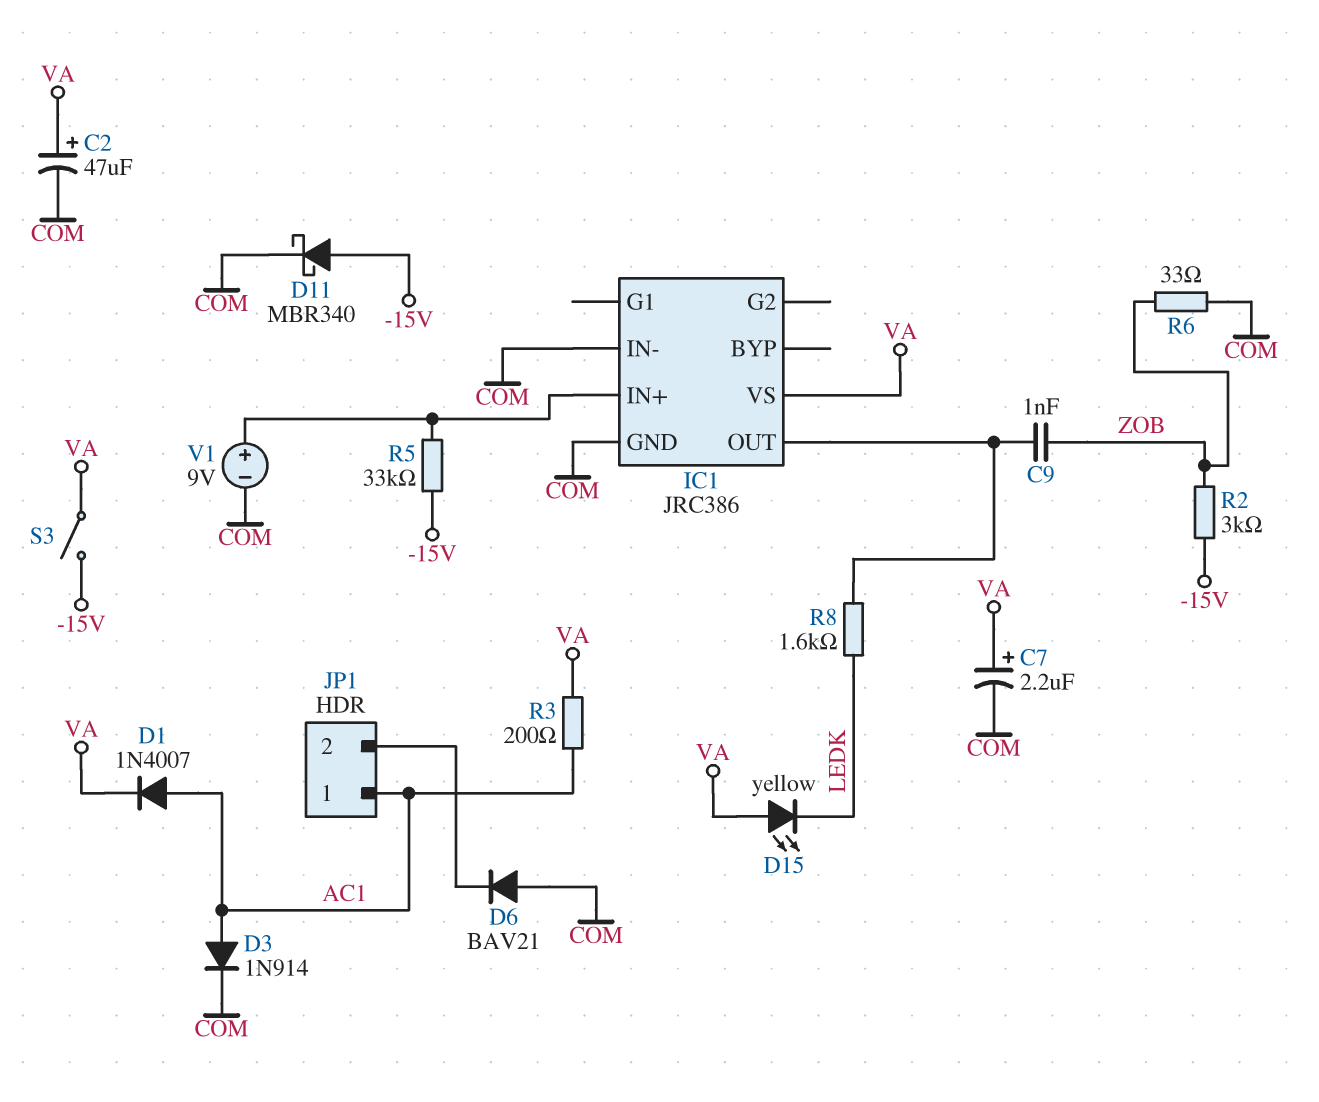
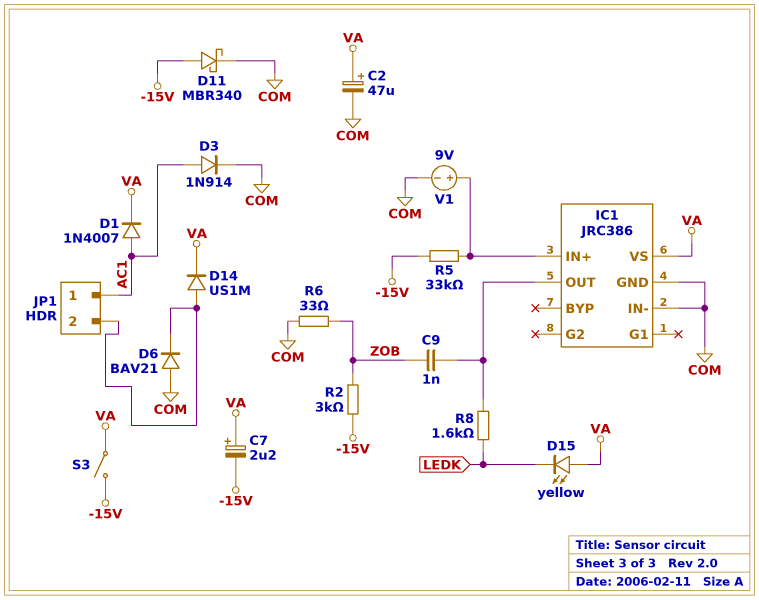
C7: 2.2uF (plus VA, minus COM) -> 2.2uF (plus VA, minus -15V)
D14: none -> diode US1M (A JP1/2, K VA)
R3: 200 (AC1, VA) -> none

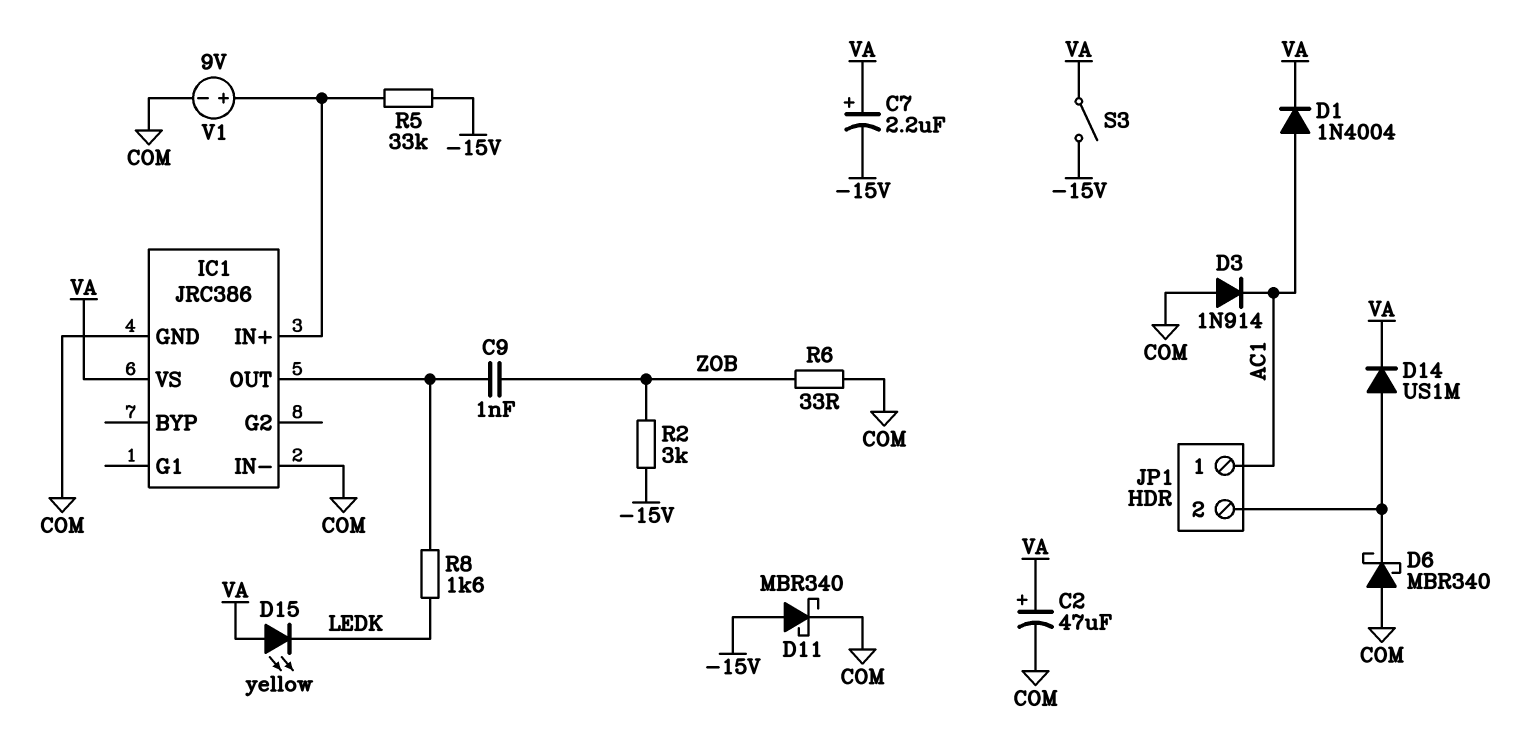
D1: diode 1N4007 (A AC1, K VA) -> diode 1N4004 (A AC1, K VA)
D3: diode 1N914 (A AC1, K COM) -> diode 1N914 (A COM, K AC1)
D6: diode BAV21 (A COM, K JP1/2) -> schottky MBR340 (A COM, K JP1/2)

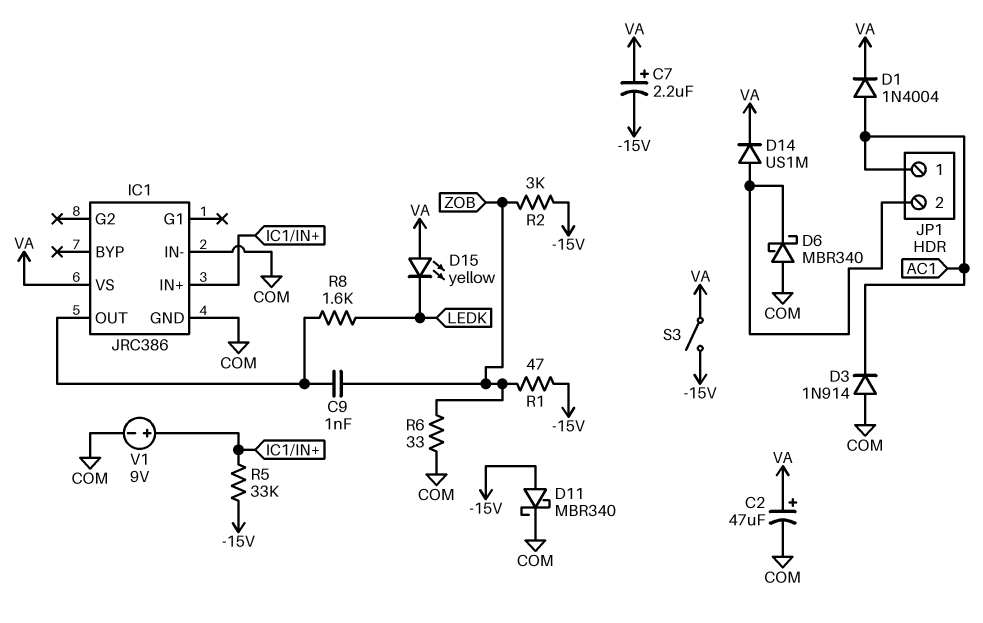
R1: none -> 47 (-15V, ZOB)

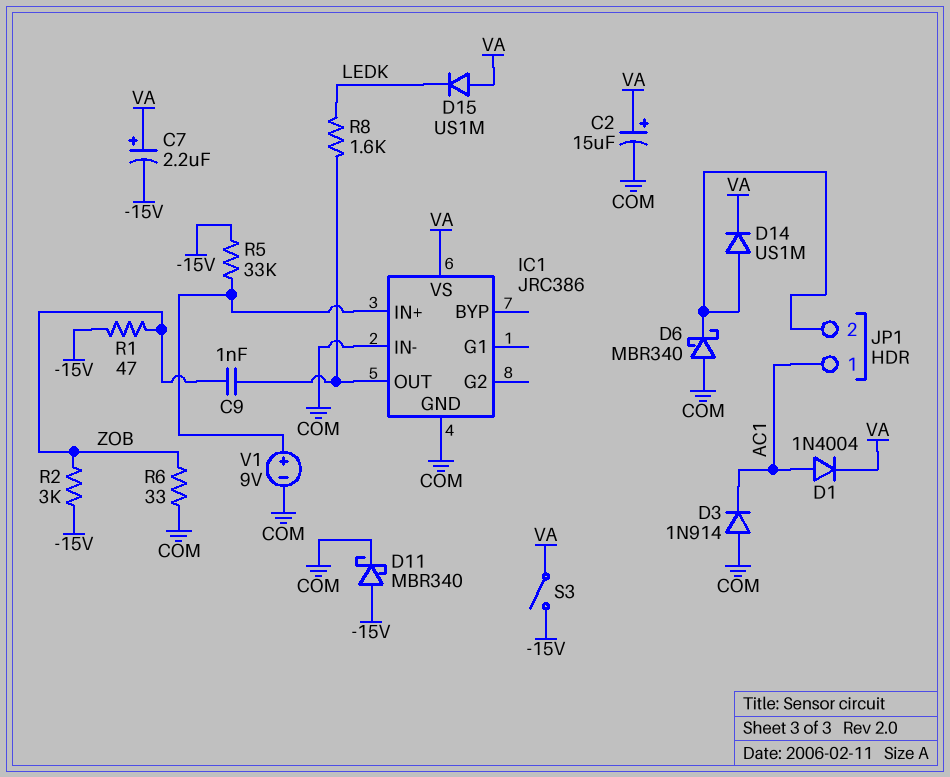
C2: 47uF (plus VA, minus COM) -> 15uF (plus VA, minus COM)
D15: LED yellow (A VA, K LEDK) -> diode US1M (A VA, K LEDK)

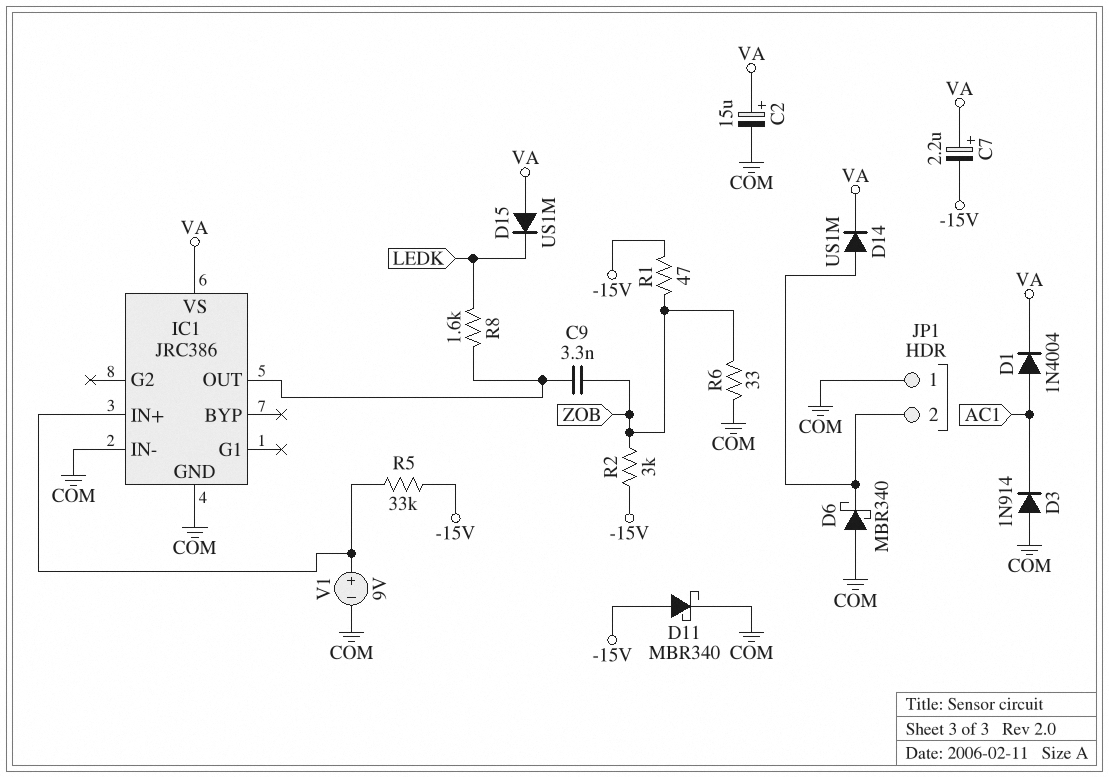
C9: 1nF (IC1/OUT, ZOB) -> 3.3nF (IC1/OUT, ZOB)
JP1 pin 1: AC1 -> COM
S3: switch (-15V, VA) -> none

